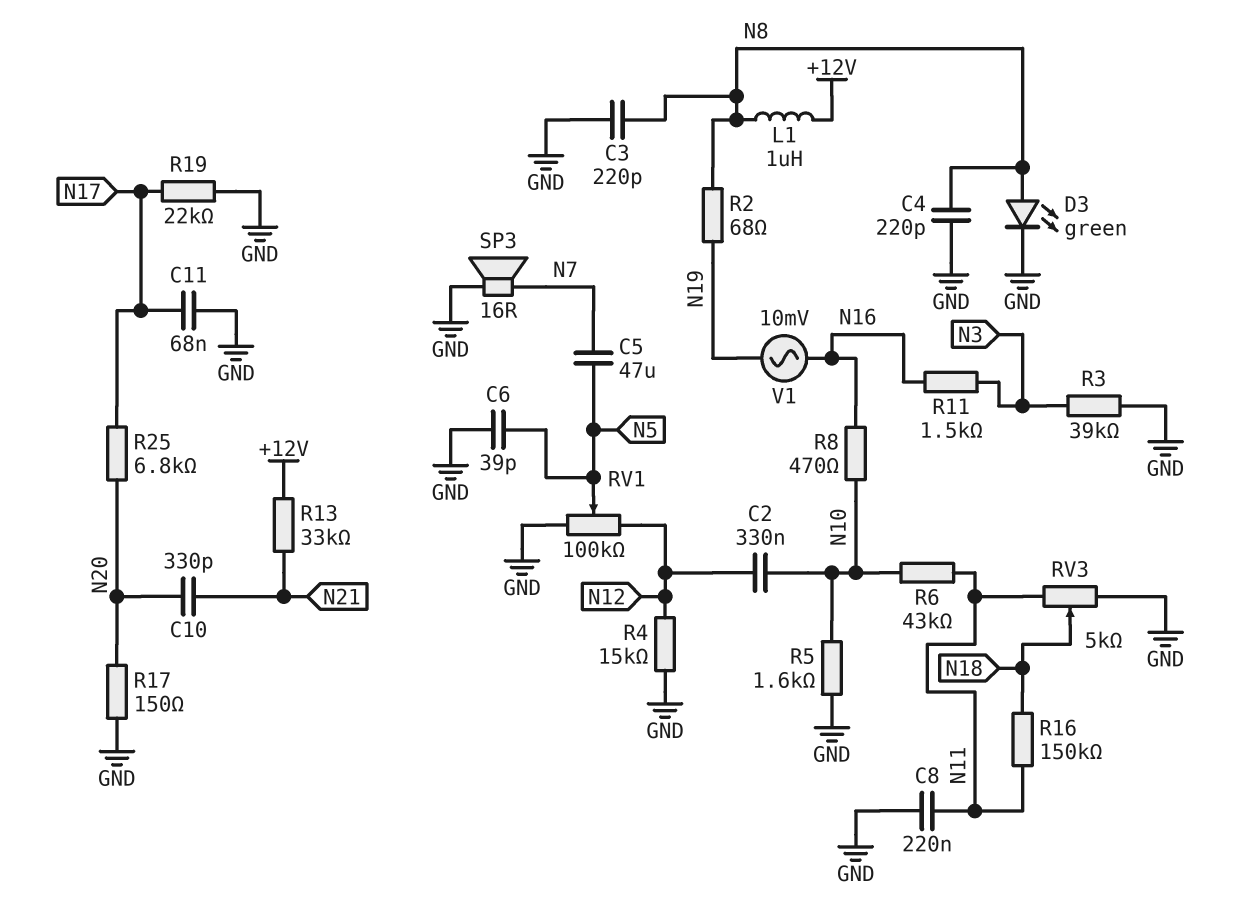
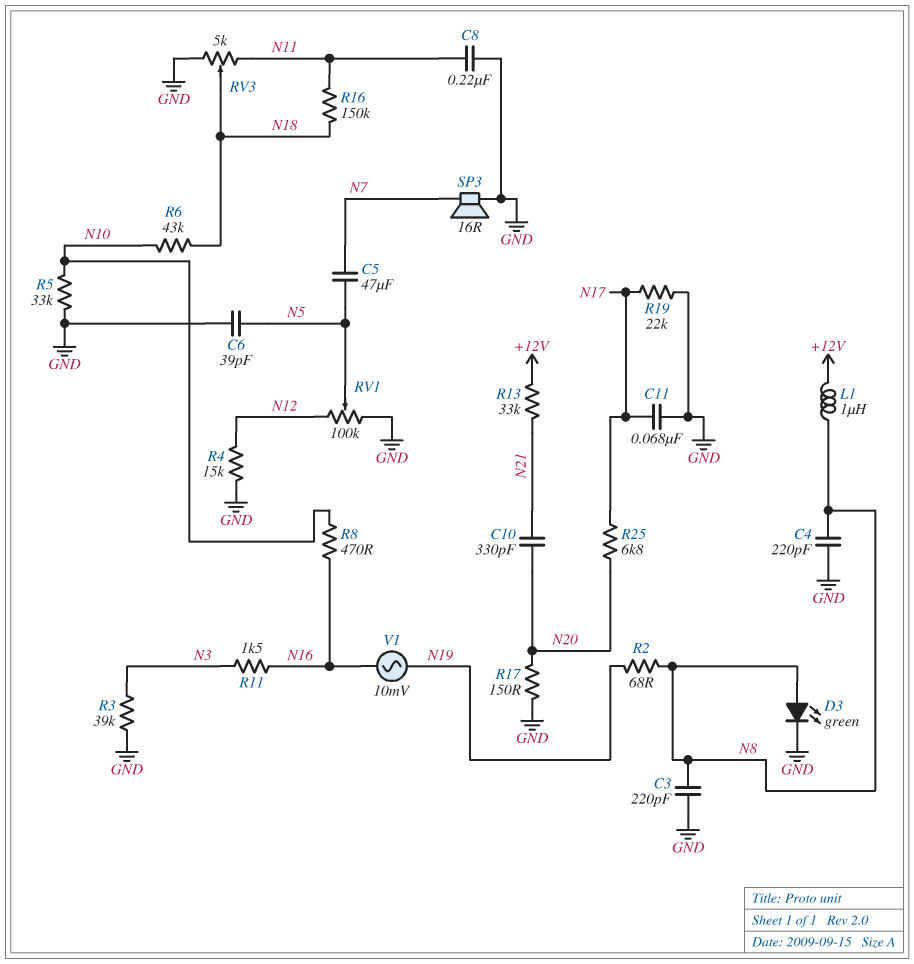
C2: 330nF (N10, N12) -> none
R5: 1.6k (GND, N10) -> 33k (GND, N10)
R6: 43k (N10, N11) -> 43k (N10, N18)

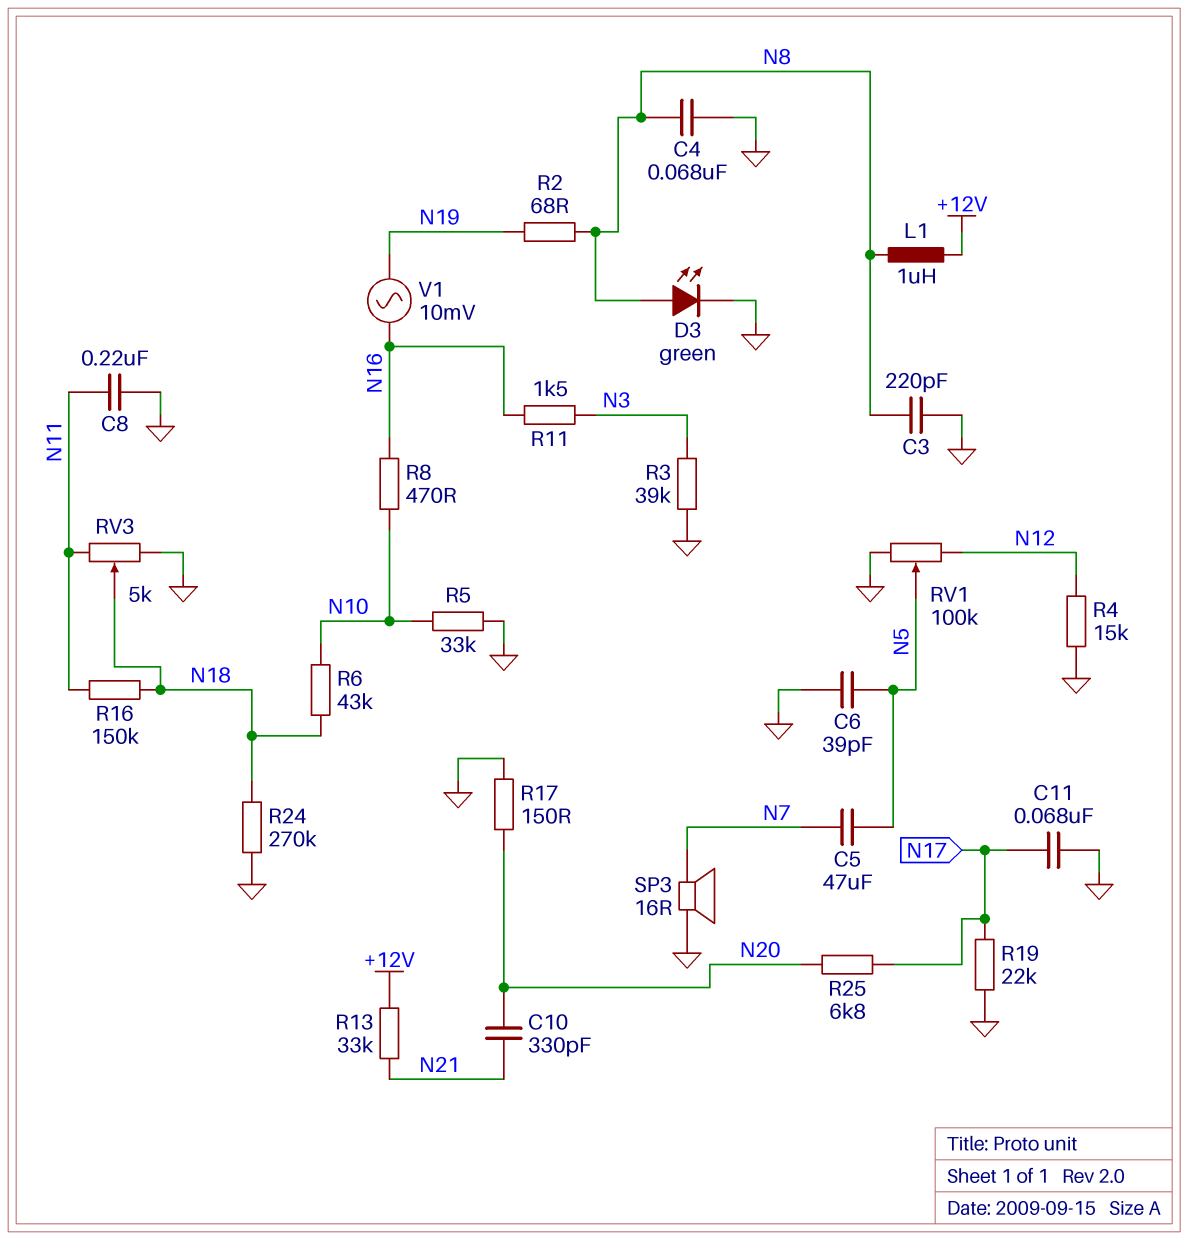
C4: 220pF (GND, N8) -> 68nF (GND, N8)
R24: none -> 270k (GND, N18)

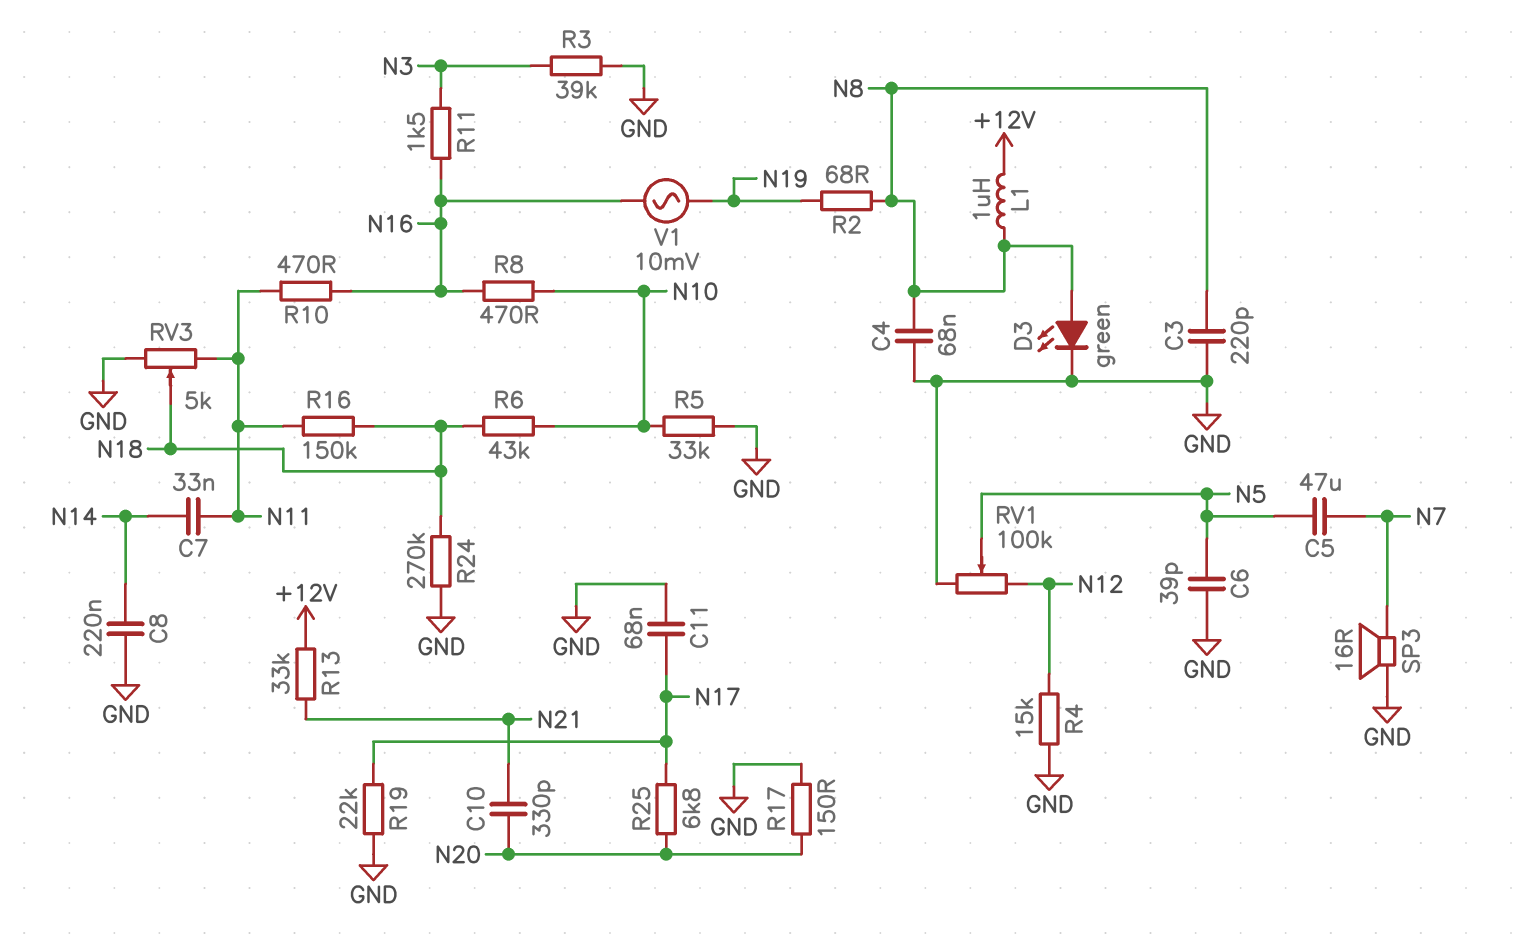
C7: none -> 33nF (N11, N14)
C8: 220nF (GND, N11) -> 220nF (GND, N14)
R10: none -> 470 (N11, N16)

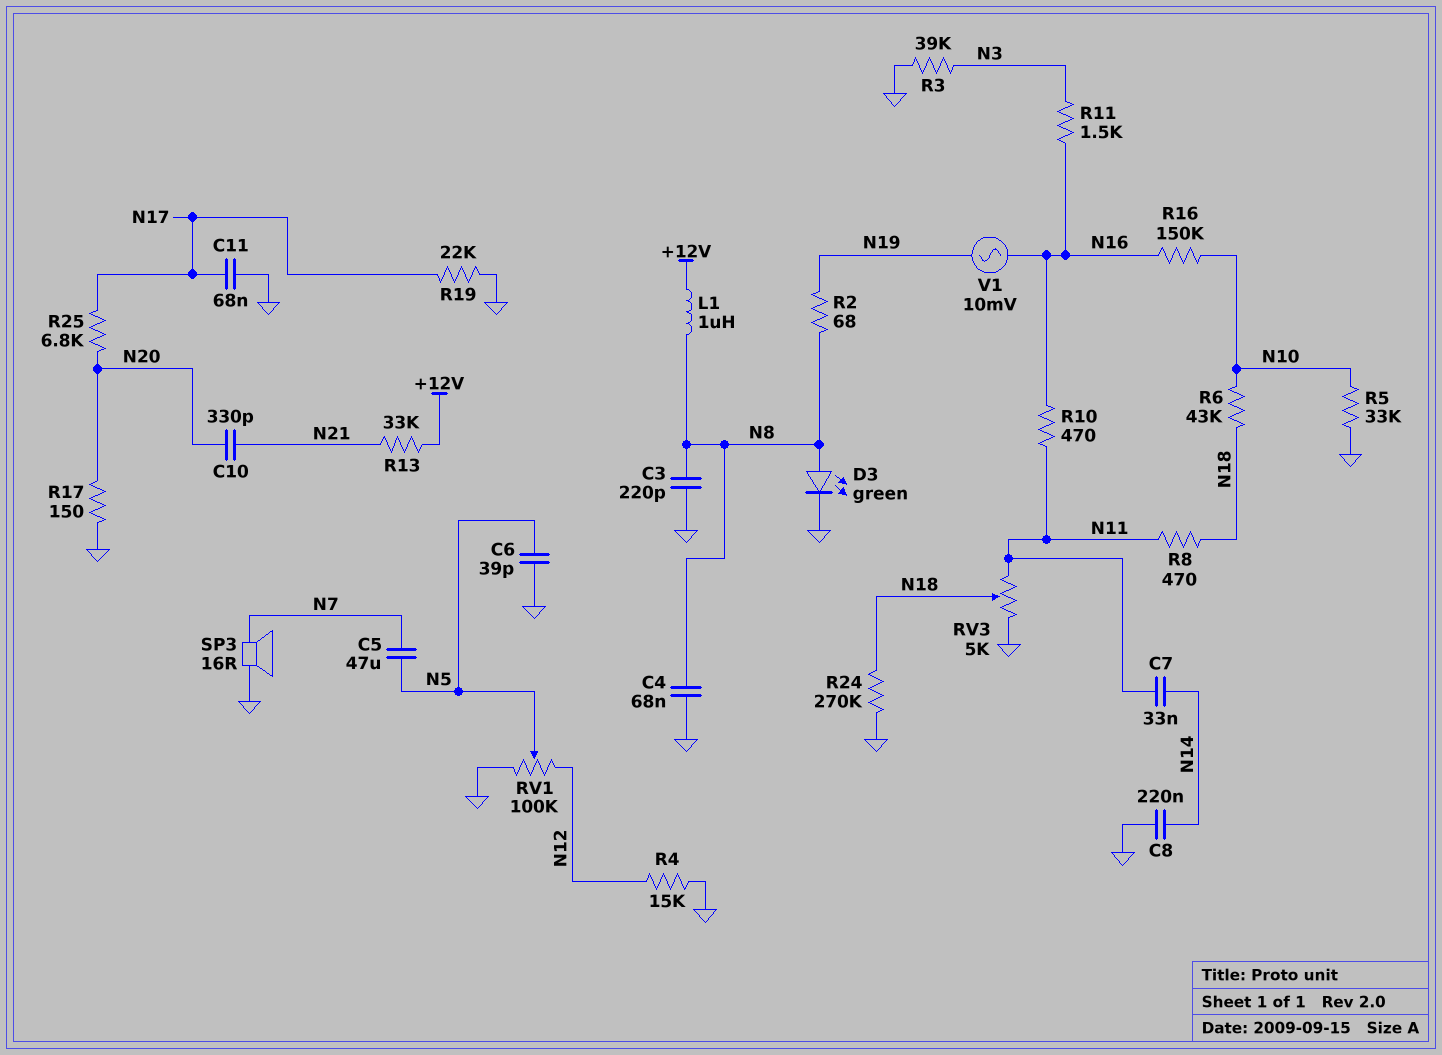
R8: 470 (N10, N16) -> 470 (N11, N18)
R16: 150k (N11, N18) -> 150k (N10, N16)

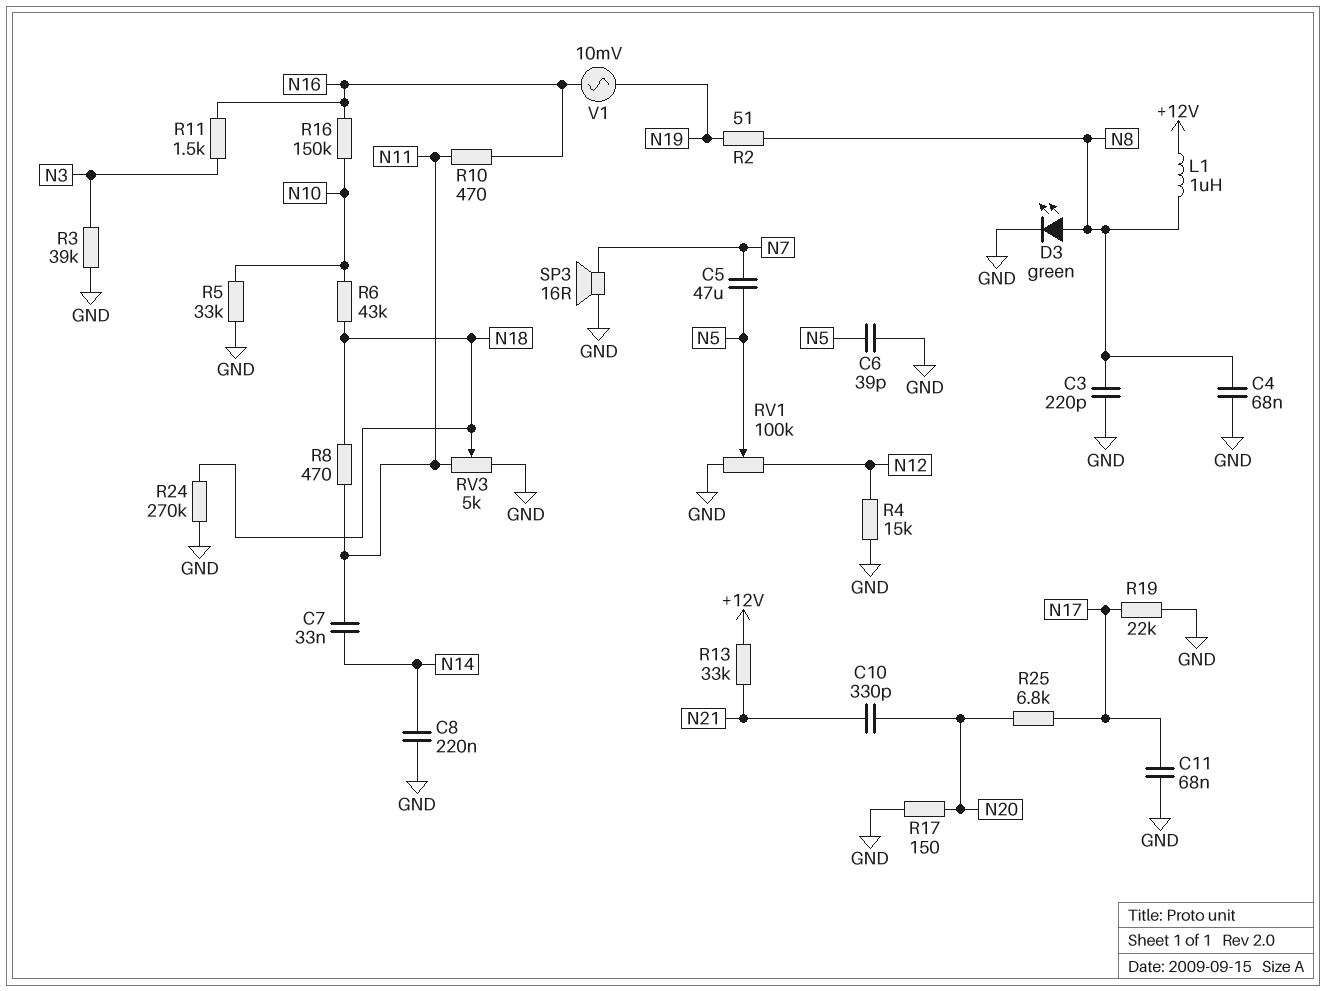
R2: 68 (N8, N19) -> 51 (N8, N19)

